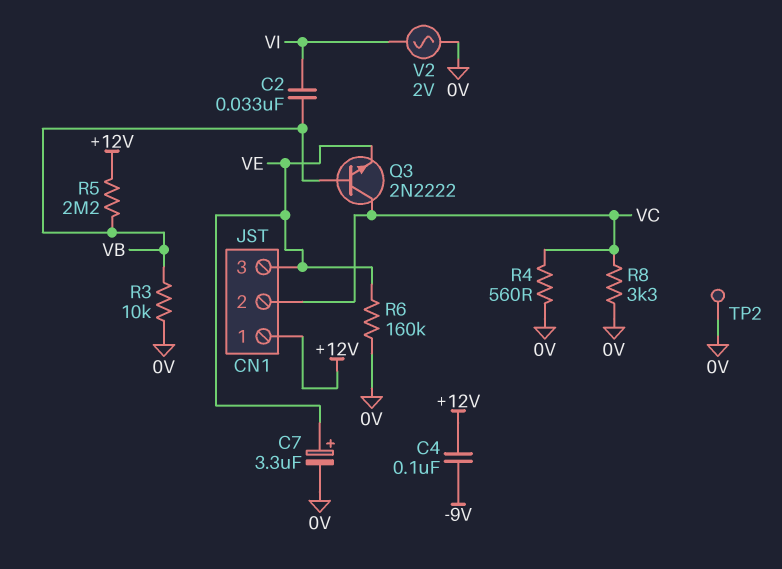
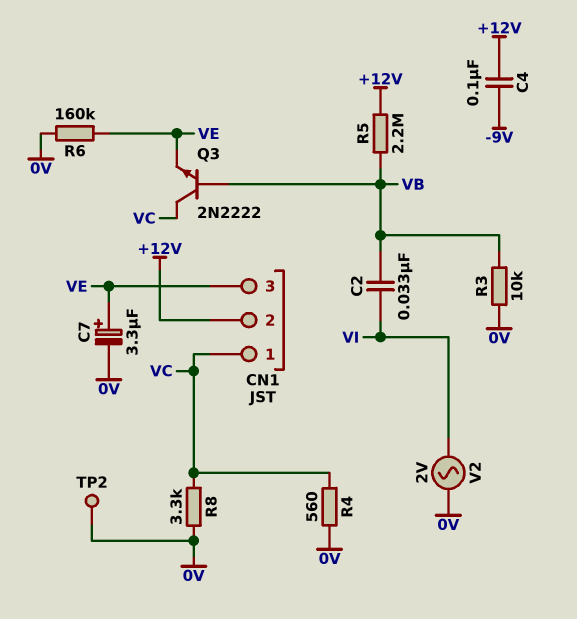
CN1 pin 1: +12V -> VC
CN1 pin 2: VC -> +12V

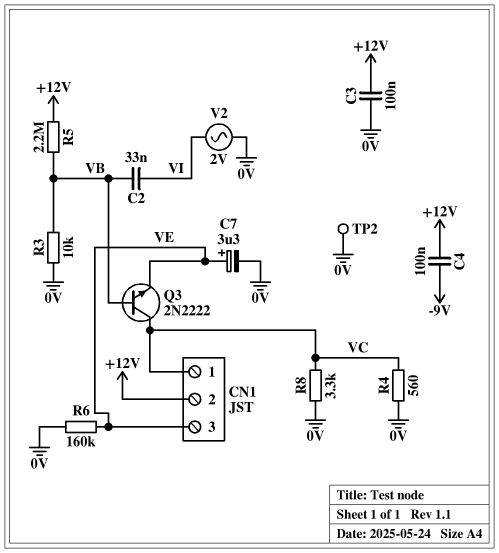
C3: none -> 100nF (+12V, 0V)

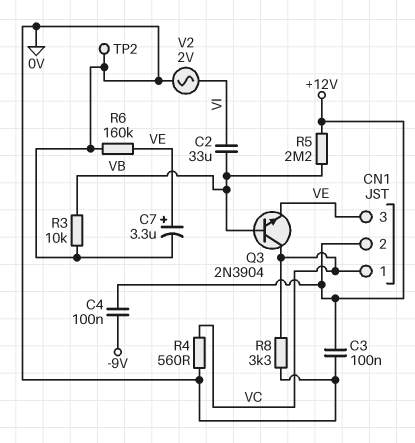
C2: 33nF (VB, VI) -> 33uF (VB, VI)
Q3: NPN 2N2222 (B VB, C VC, E VE) -> NPN 2N3904 (B VB, C VC, E VE)

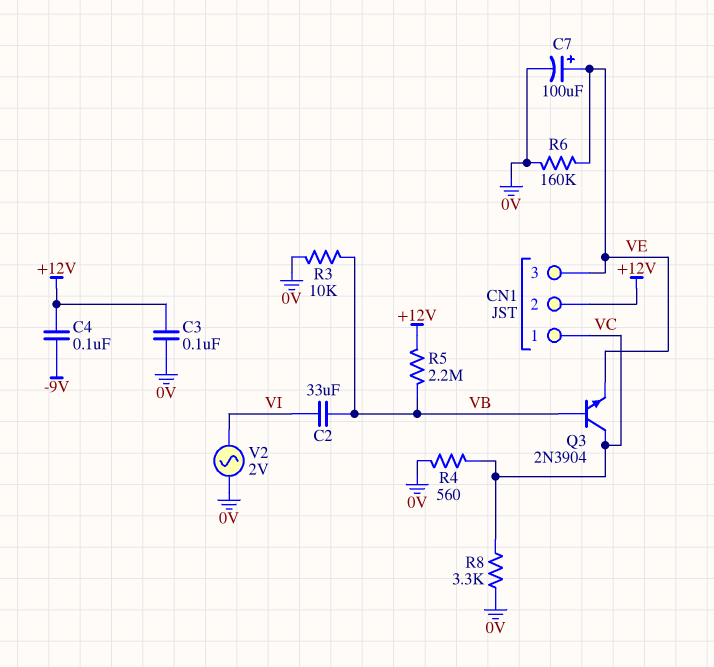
C7: 3.3uF (plus VE, minus 0V) -> 100uF (plus VE, minus 0V)
TP2: test point (0V) -> none

